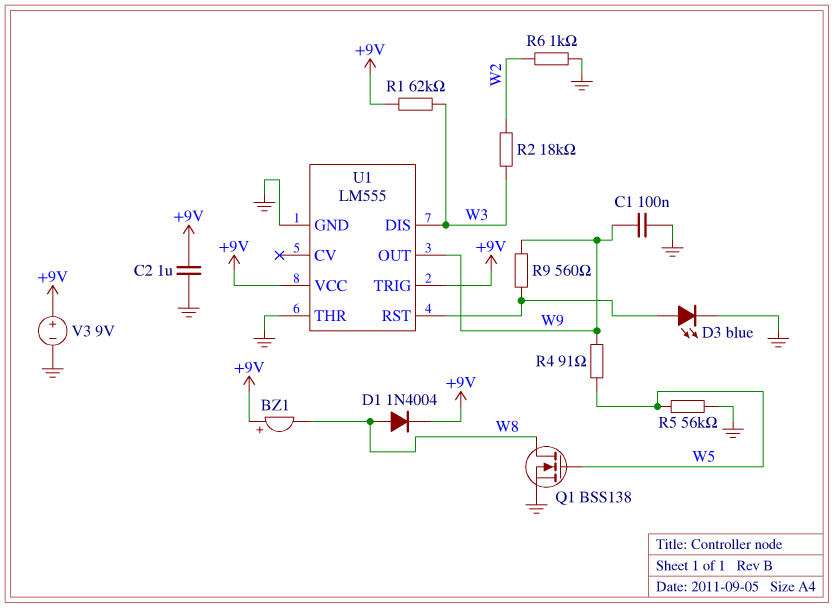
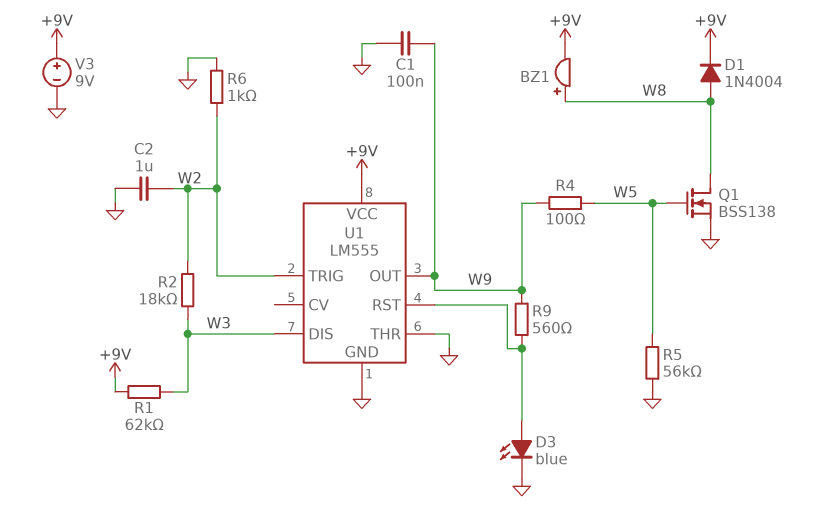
BZ1: buzzer (plus +9V, minus W8) -> buzzer (plus W8, minus +9V)
C2: 1uF (+9V, GND) -> 1uF (GND, W2)
R4: 91 (W5, W9) -> 100 (W5, W9)
U1 pin TRIG: +9V -> W2

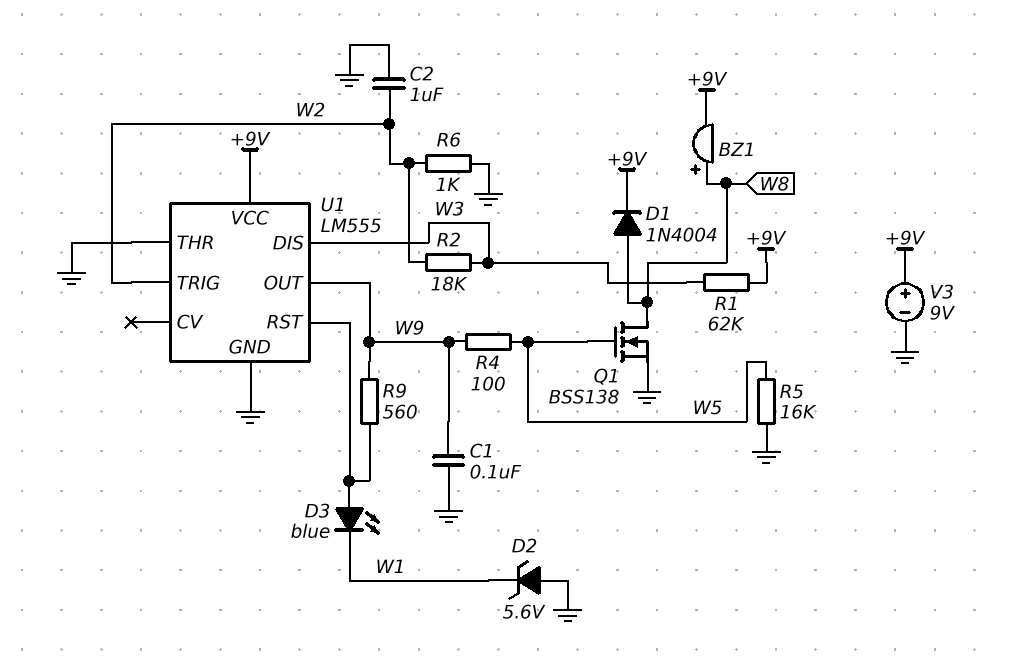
D2: none -> zener 5.6V (A GND, K W1)
D3: LED blue (A U1/RST, K GND) -> LED blue (A U1/RST, K W1)
R5: 56k (GND, W5) -> 16k (GND, W5)

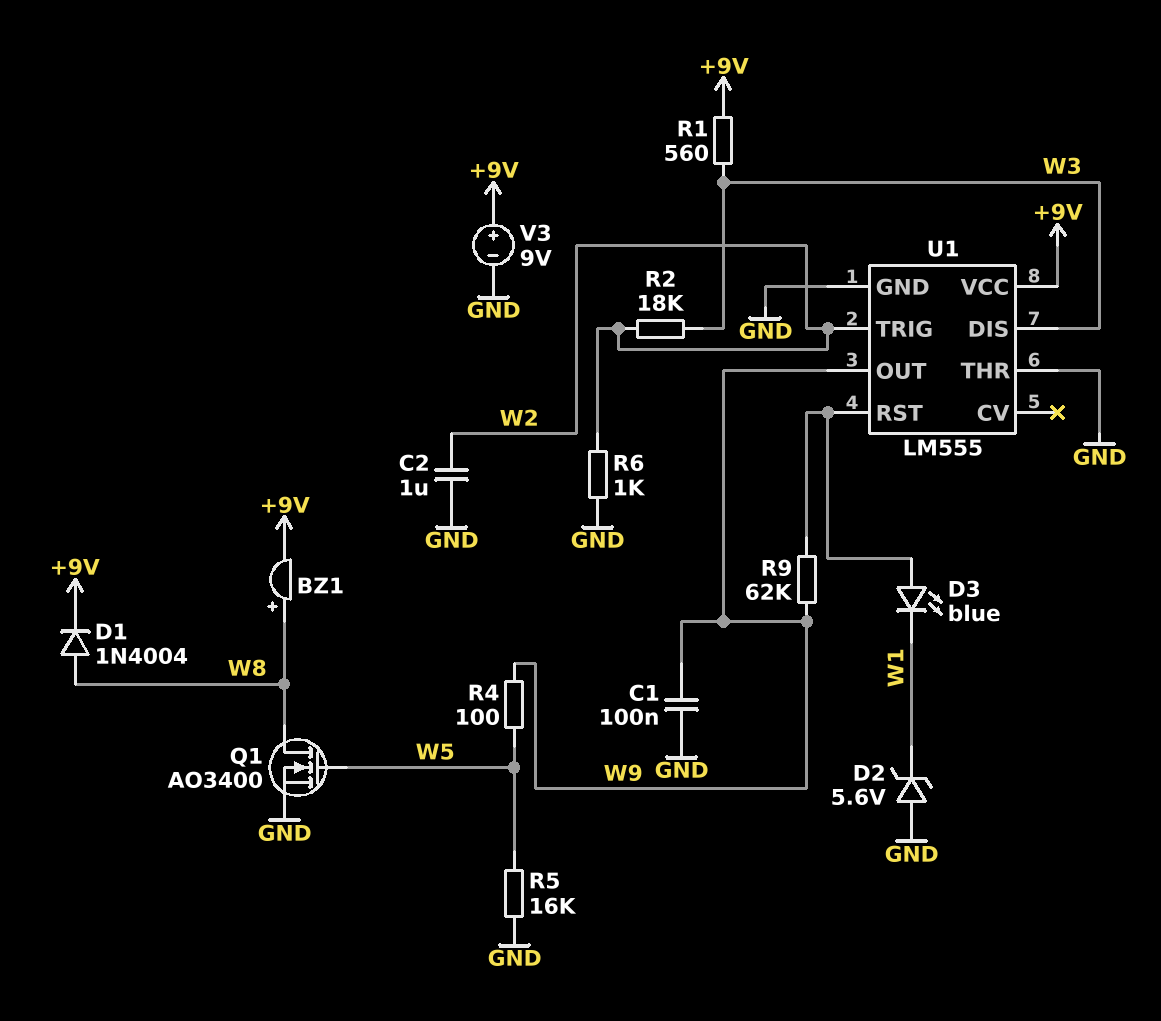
Q1: NMOS BSS138 (G W5, D W8, S GND) -> NMOS AO3400 (G W5, D W8, S GND)
R1: 62k (+9V, W3) -> 560 (+9V, W3)
R9: 560 (U1/RST, W9) -> 62k (U1/RST, W9)

